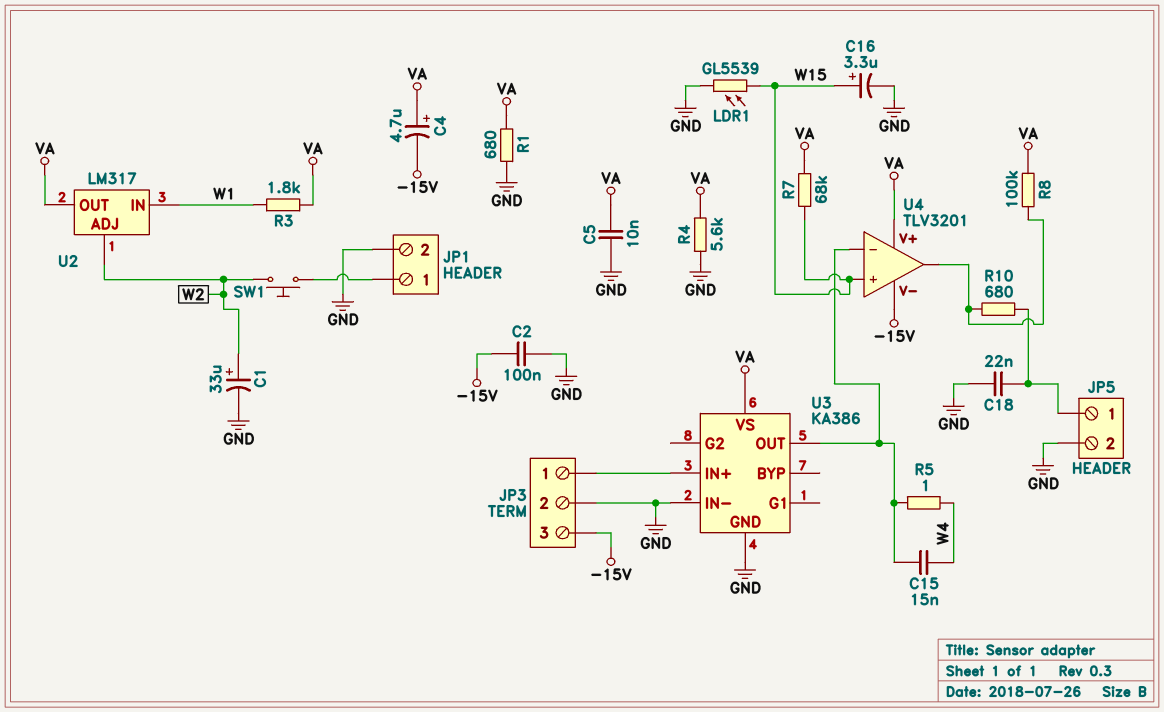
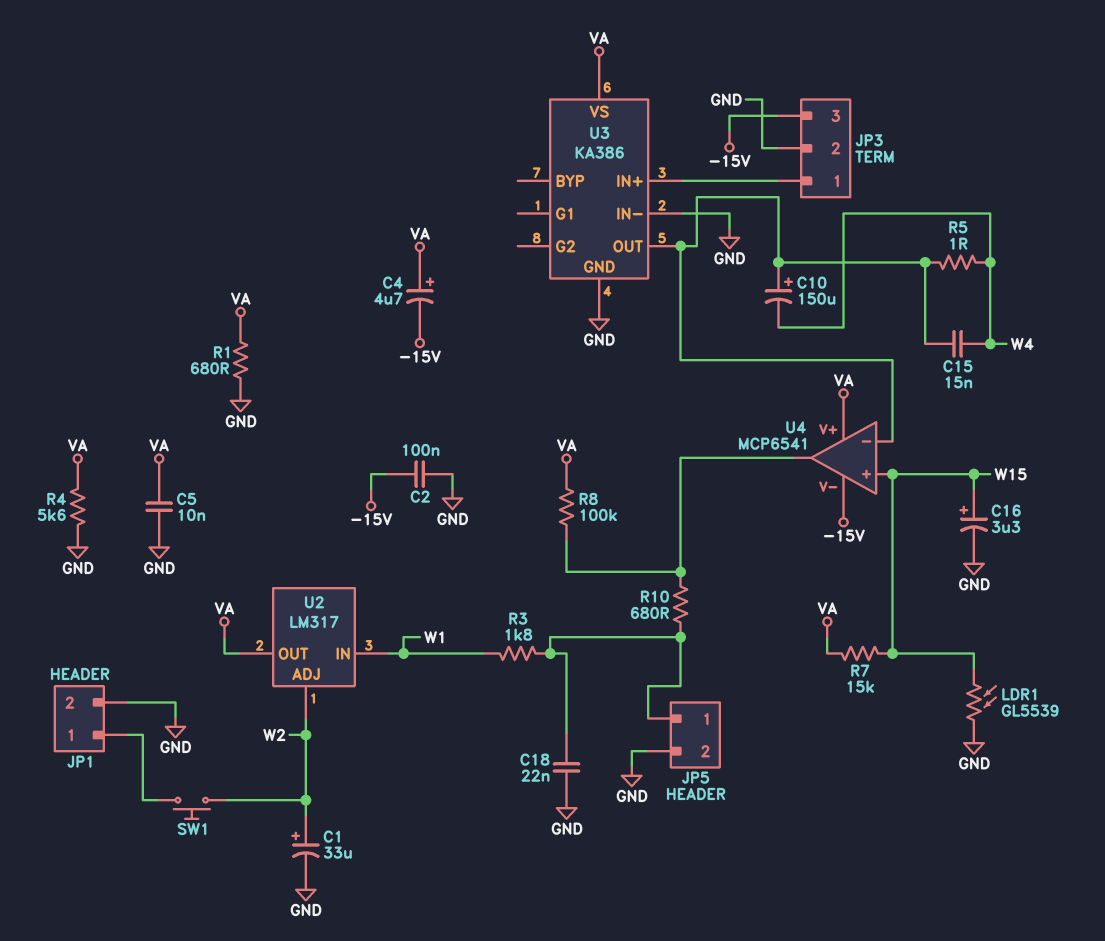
C10: none -> 150uF (plus U3/OUT, minus W4)
R3: 1.8k (VA, W1) -> 1.8k (JP5/1, W1)
R7: 68k (VA, W15) -> 15k (VA, W15)
U4: TLV3201 -> MCP6541

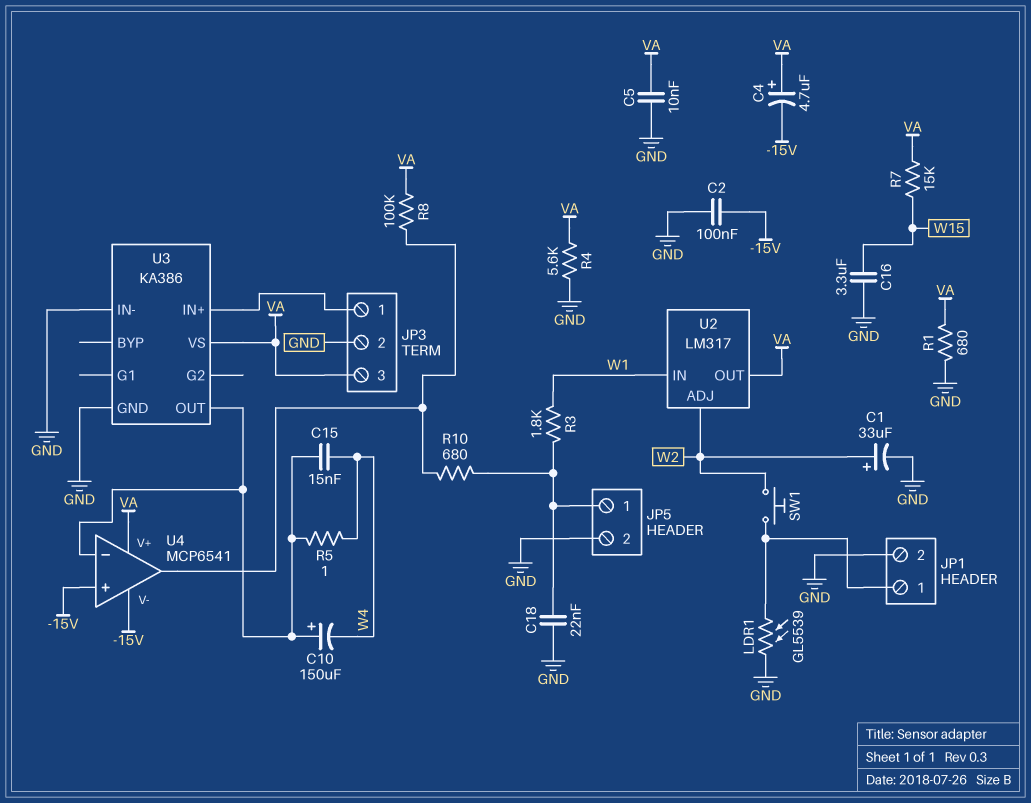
C16: 3.3uF (plus W15, minus GND) -> 3.3uF (GND, W15)
JP3 pin 3: -15V -> VA
LDR1: GL5539 (GND, W15) -> GL5539 (GND, JP1/1)
U4 pin in+: W15 -> -15V

